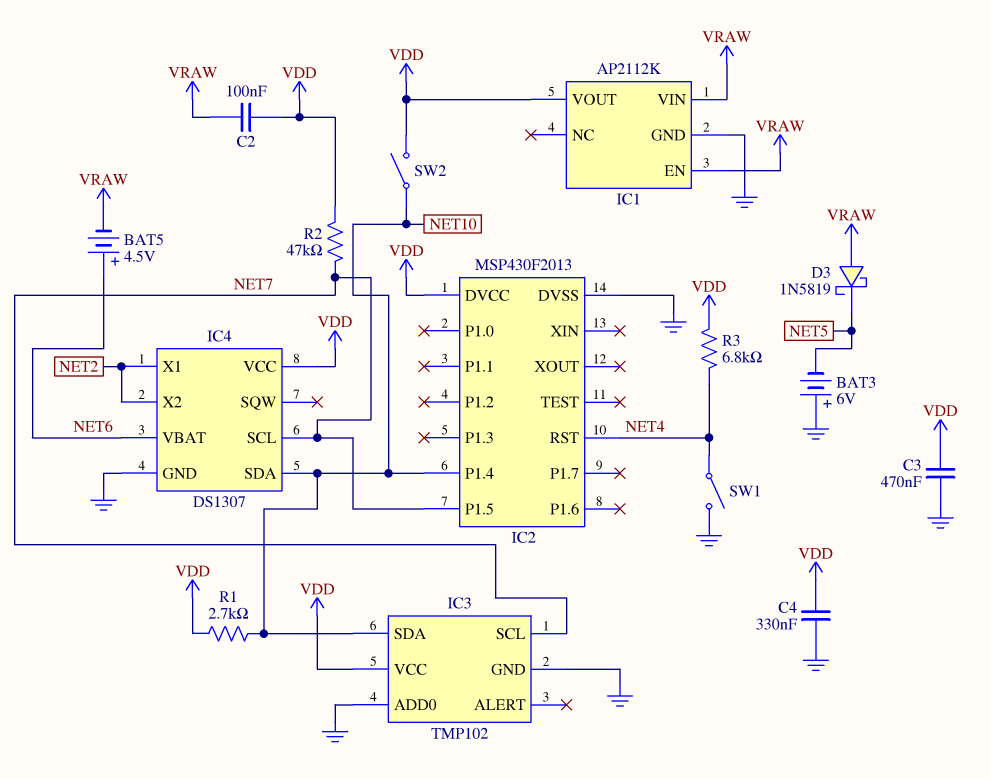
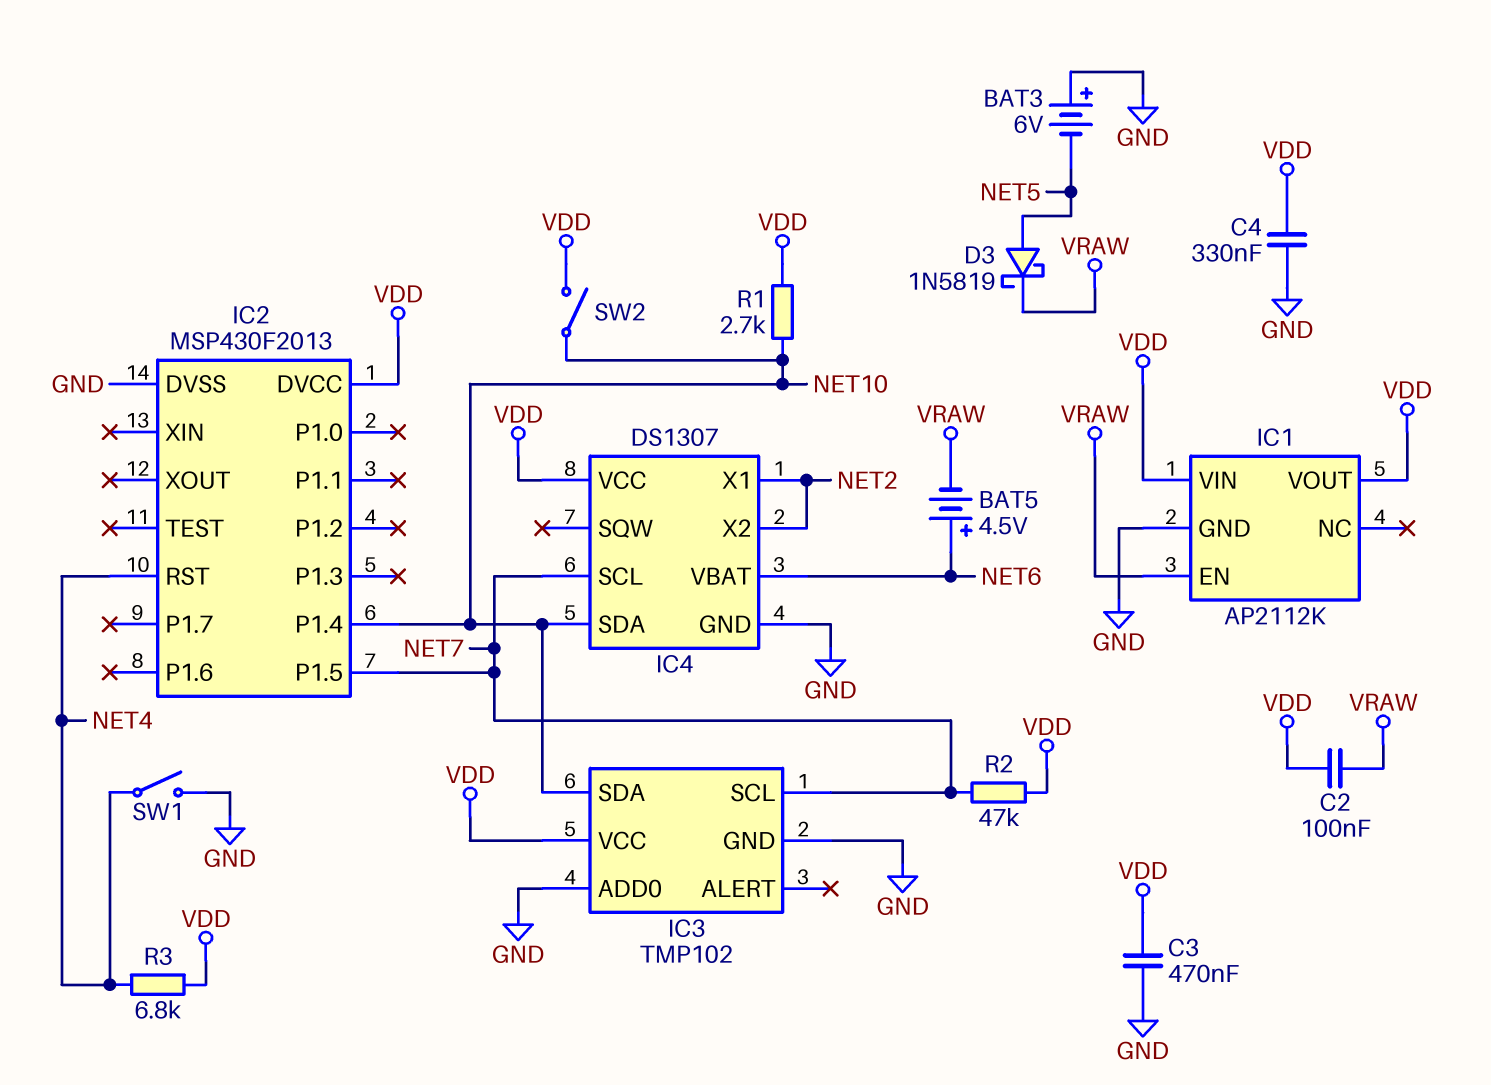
D3: schottky 1N5819 (A VRAW, K NET5) -> schottky 1N5819 (A NET5, K VRAW)
IC1 pin VIN: VRAW -> VDD

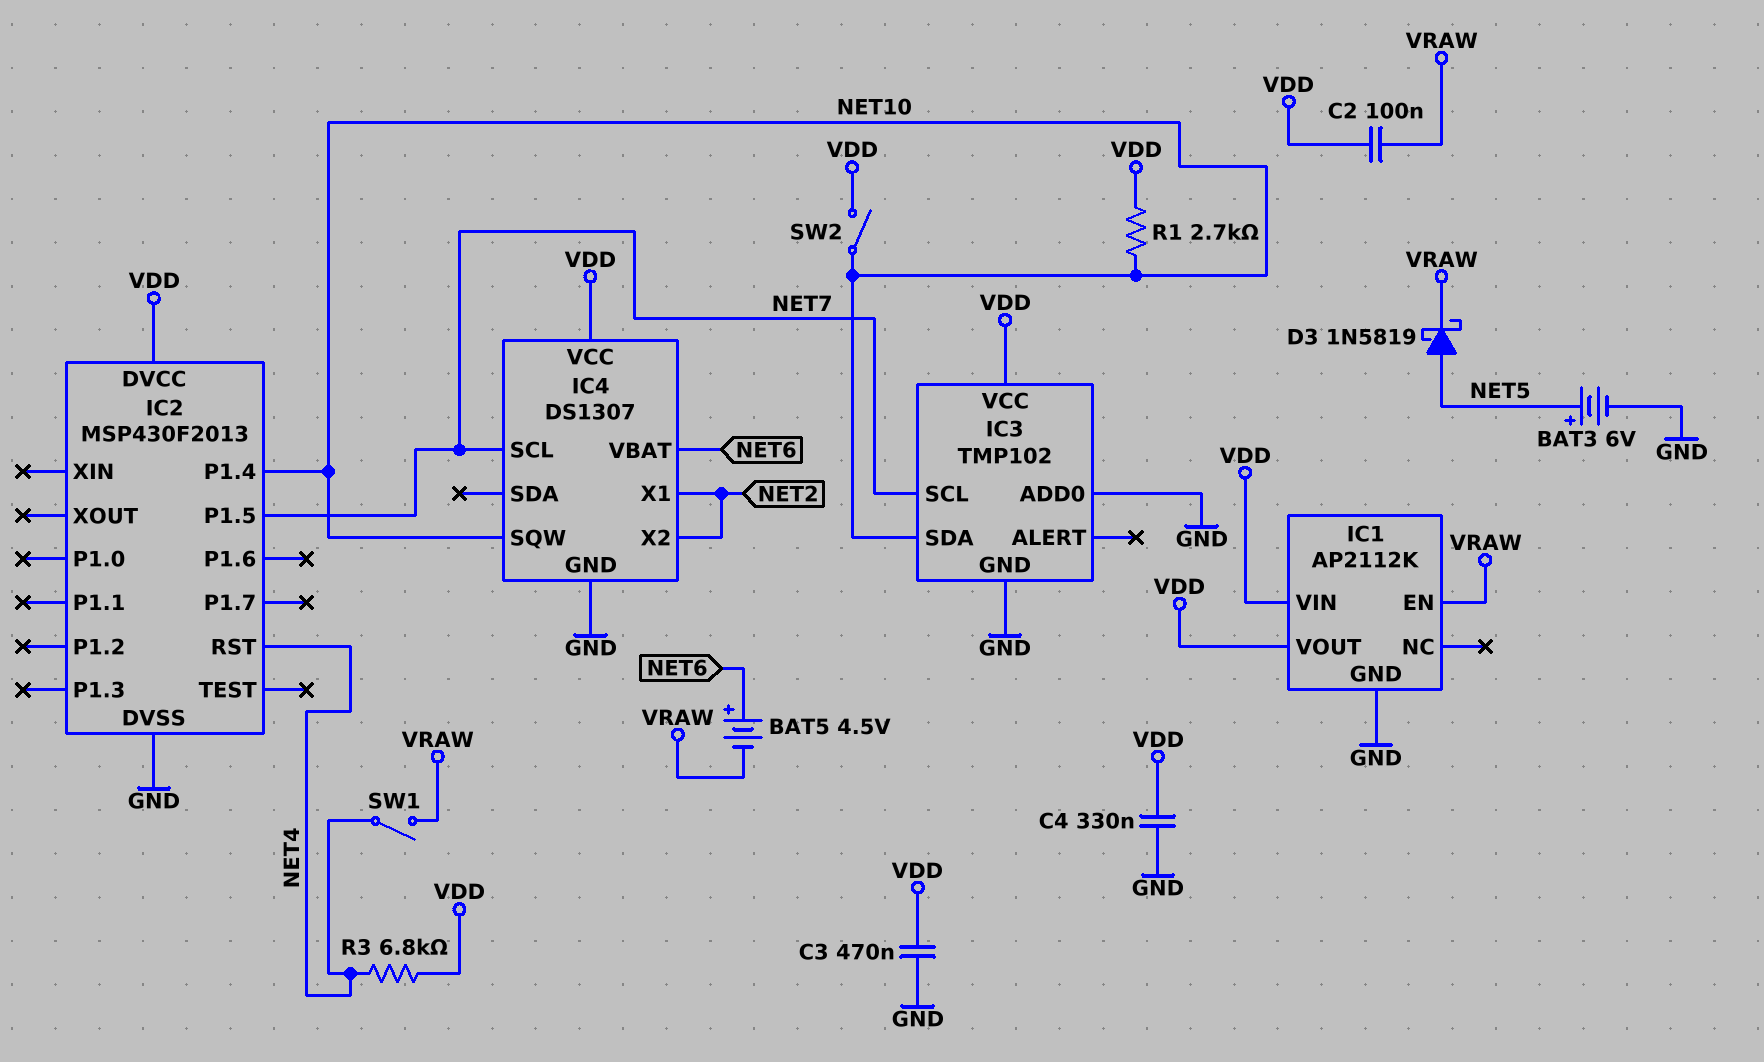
BAT3: 6V (plus GND, minus NET5) -> 6V (plus NET5, minus GND)
IC4 pin SDA: NET10 -> none
IC4 pin SQW: none -> NET10
R2: 47k (NET7, VDD) -> none
SW1: switch (GND, NET4) -> switch (NET4, VRAW)

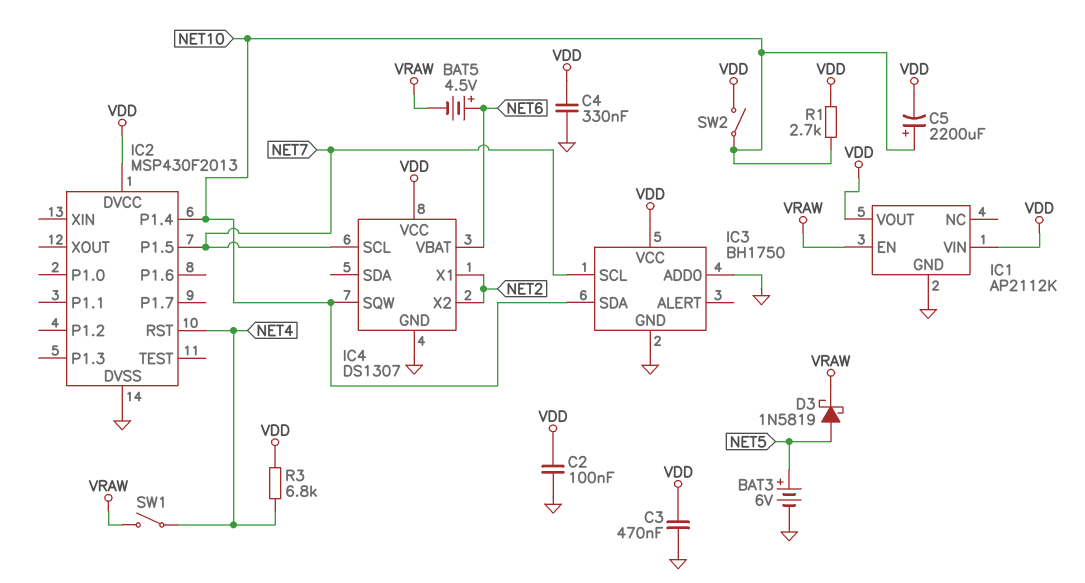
C2: 100nF (VDD, VRAW) -> 100nF (GND, VDD)
C5: none -> 2200uF (plus NET10, minus VDD)
IC3: TMP102 -> BH1750

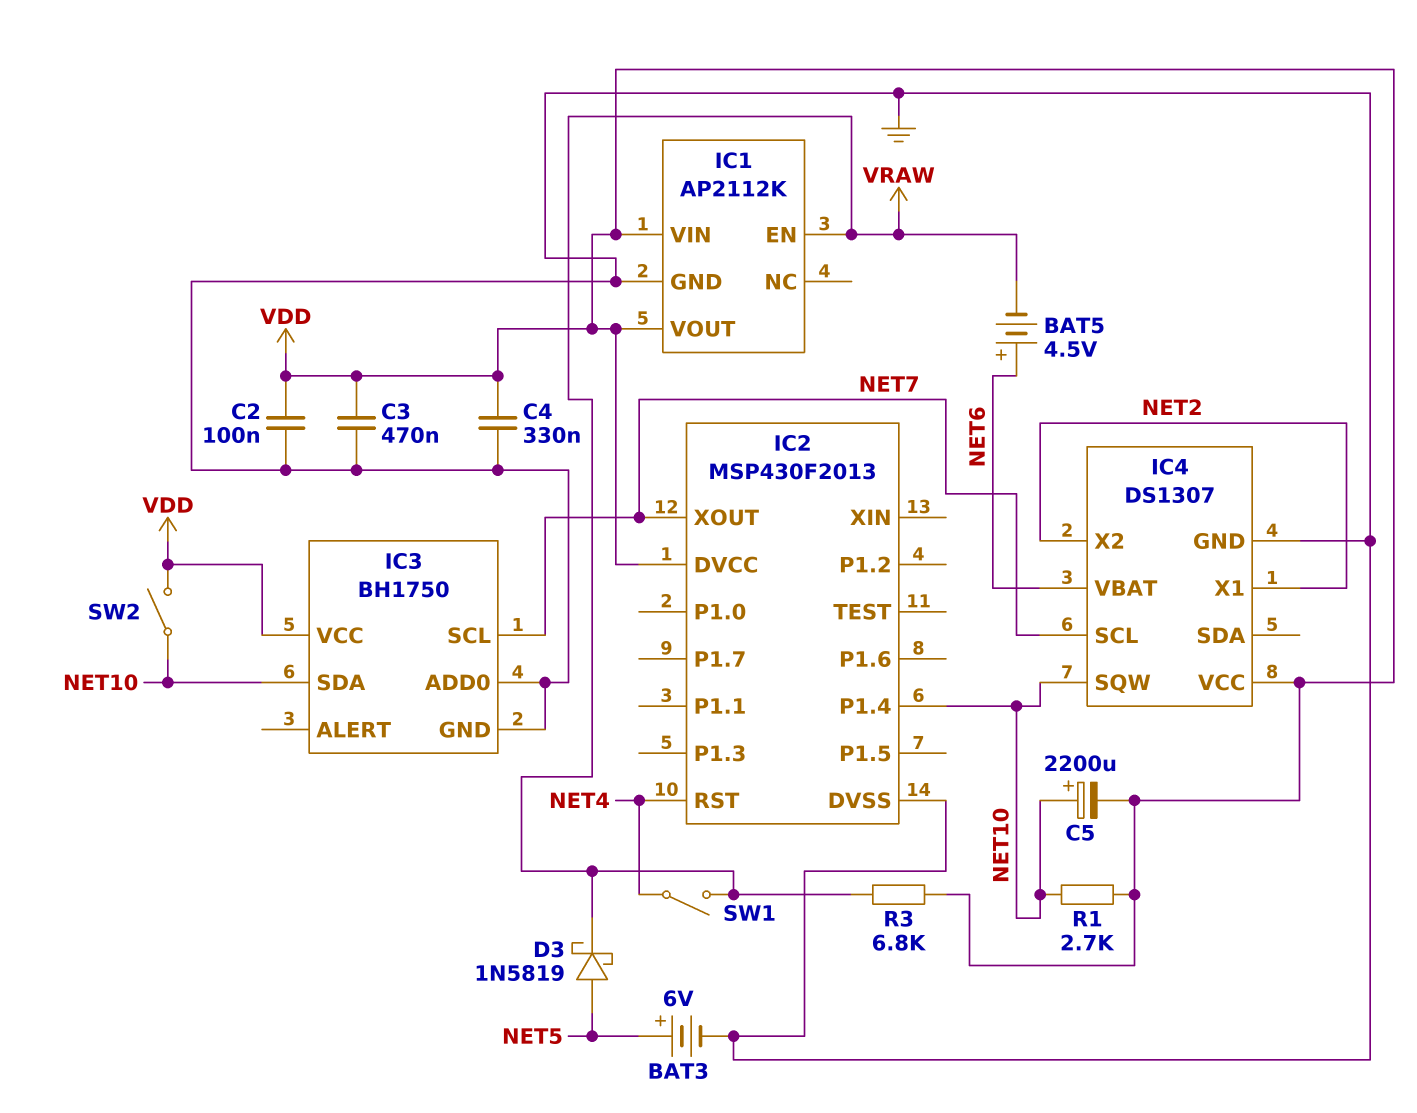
IC2 pin P1.5: NET7 -> none
IC2 pin XOUT: none -> NET7
R3: 6.8k (NET4, VDD) -> 6.8k (VDD, VRAW)

